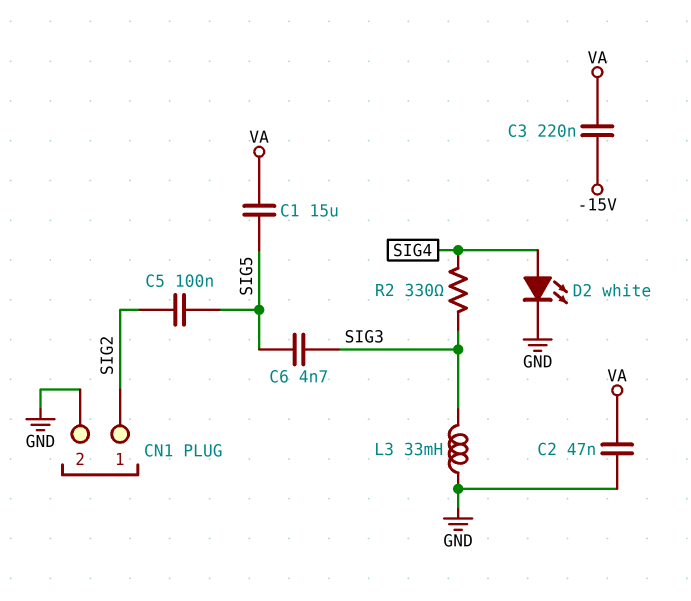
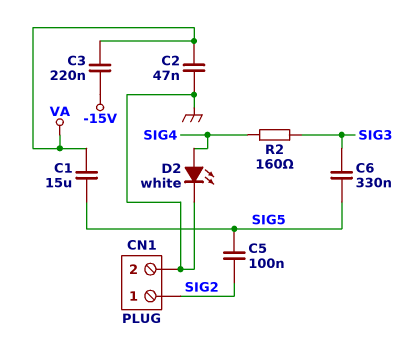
C6: 4.7nF (SIG3, SIG5) -> 330nF (SIG3, SIG5)
L3: 33mH (GND, SIG3) -> none
R2: 330 (SIG3, SIG4) -> 160 (SIG3, SIG4)

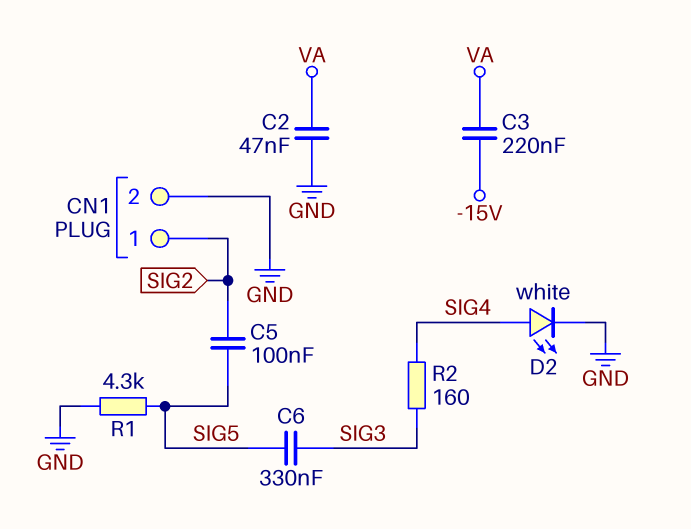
C1: 15uF (SIG5, VA) -> none
R1: none -> 4.3k (GND, SIG5)

